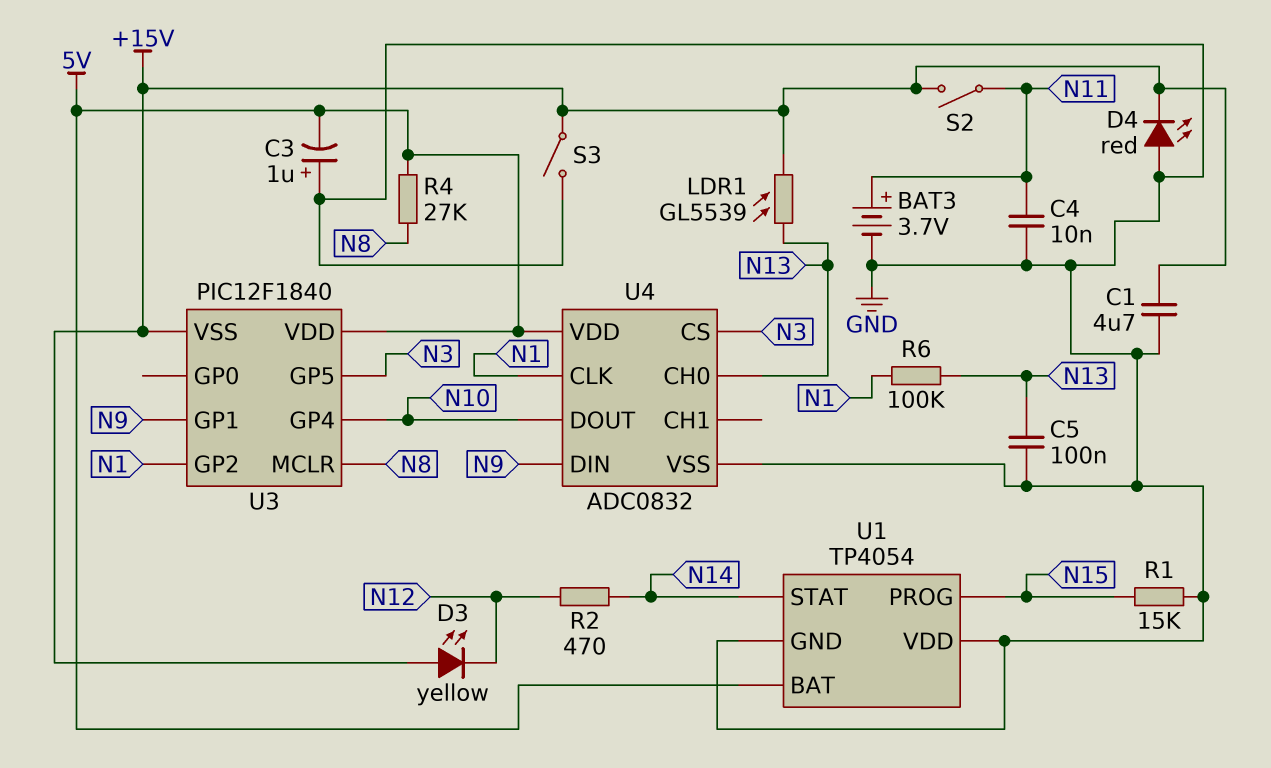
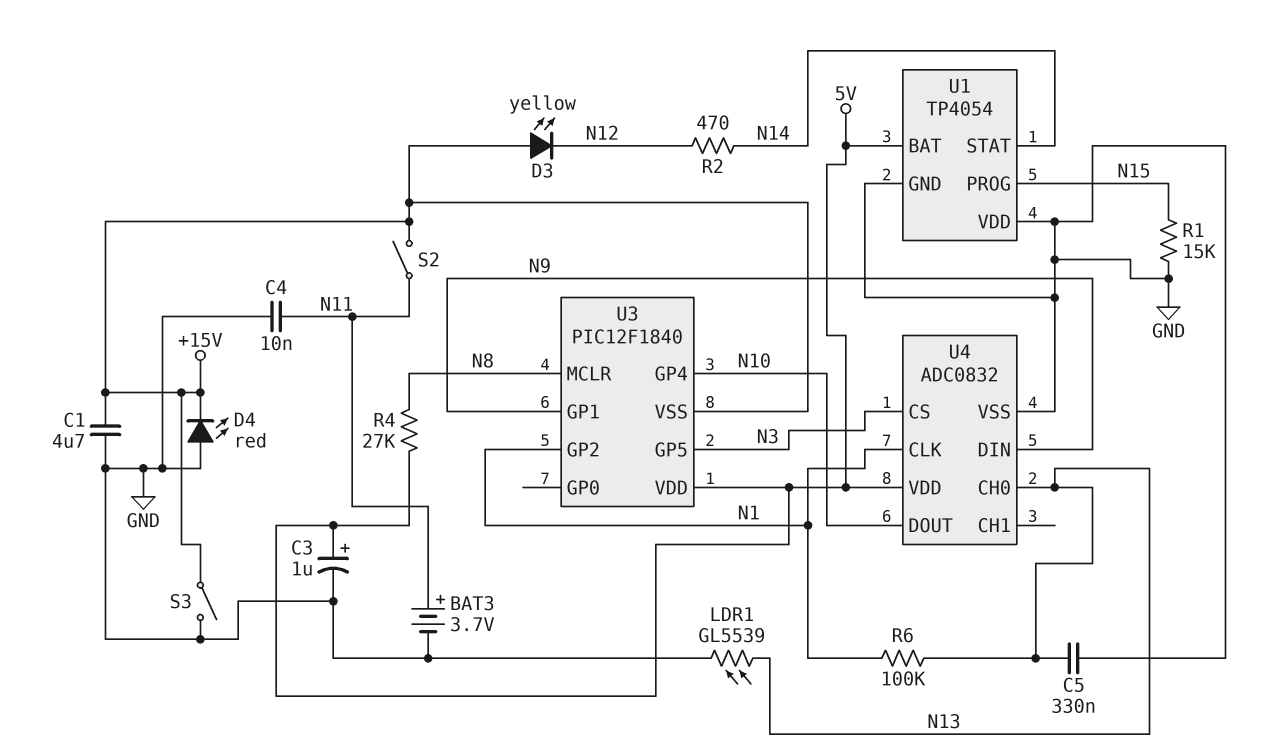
C3: 1uF (plus GND, minus 5V) -> 1uF (plus 5V, minus GND)
C5: 100nF (GND, N13) -> 330nF (GND, N13)
LDR1: GL5539 (+15V, N13) -> GL5539 (GND, N13)

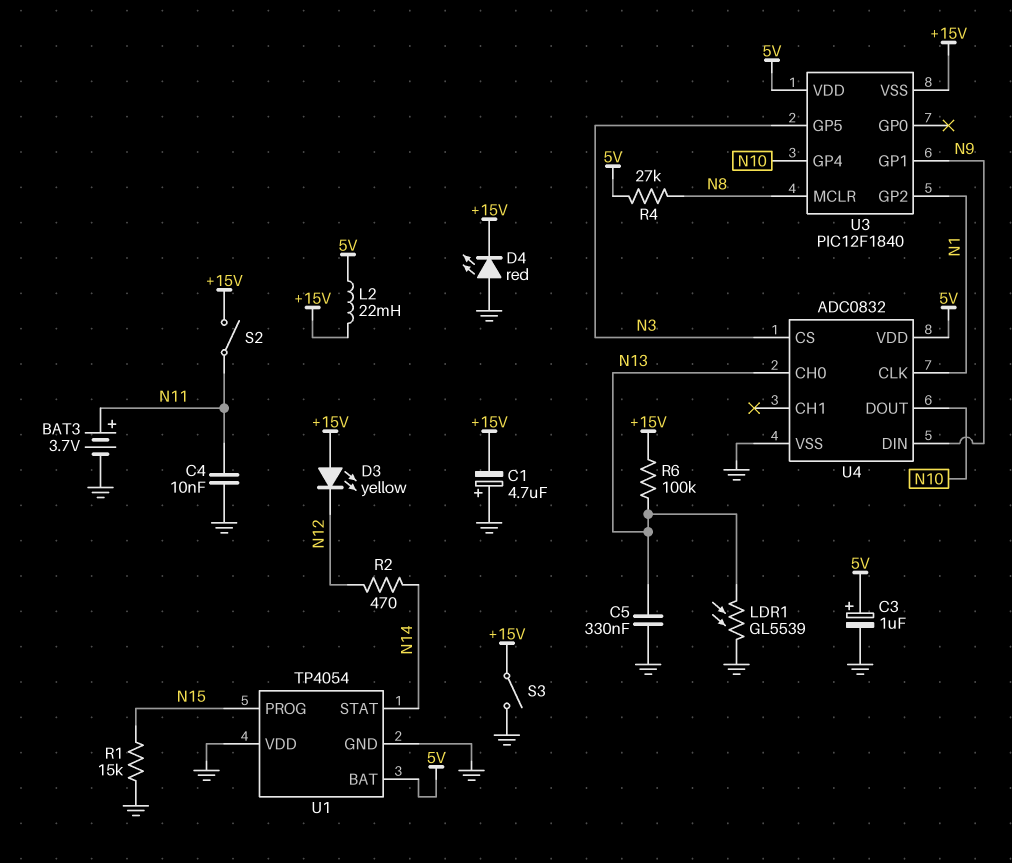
C1: 4.7uF (+15V, GND) -> 4.7uF (plus GND, minus +15V)
L2: none -> 22mH (+15V, 5V)
R6: 100k (N1, N13) -> 100k (+15V, N13)

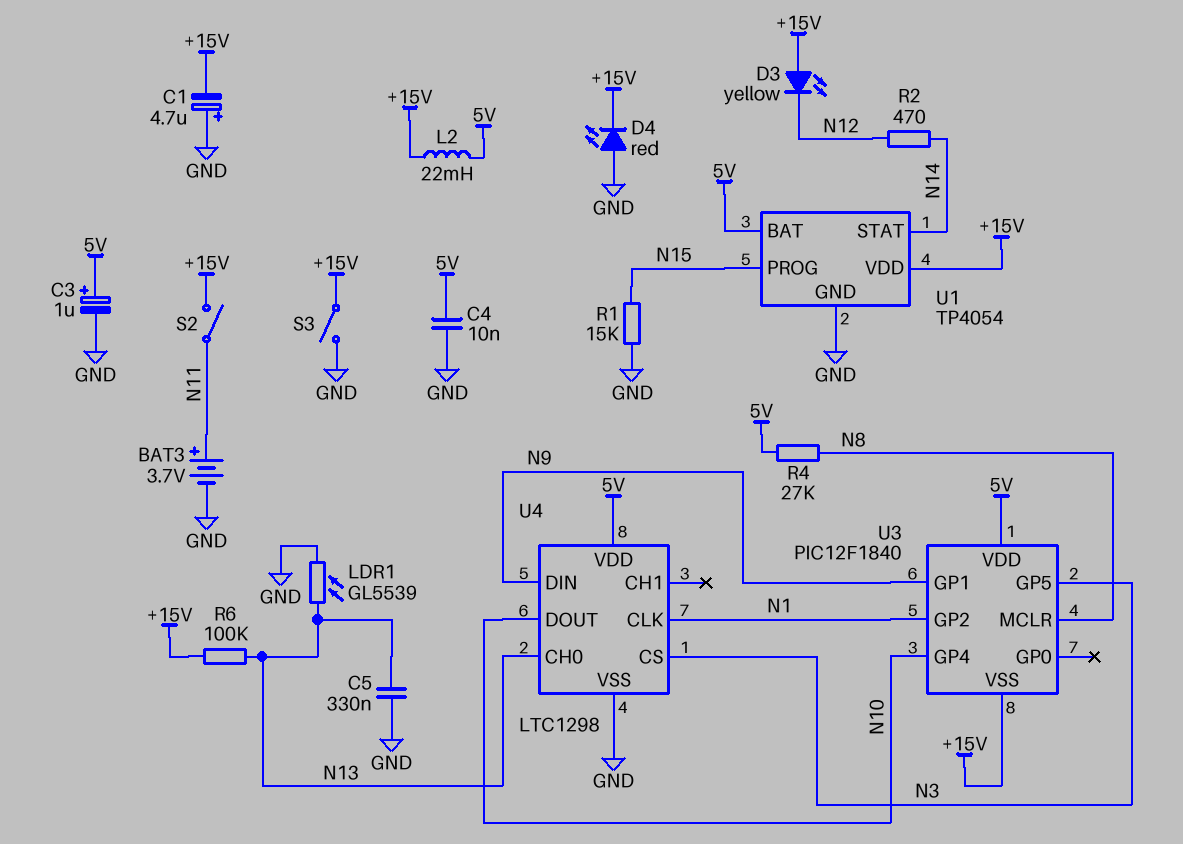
C4: 10nF (GND, N11) -> 10nF (5V, GND)
U1 pin VDD: GND -> +15V
U4: ADC0832 -> LTC1298

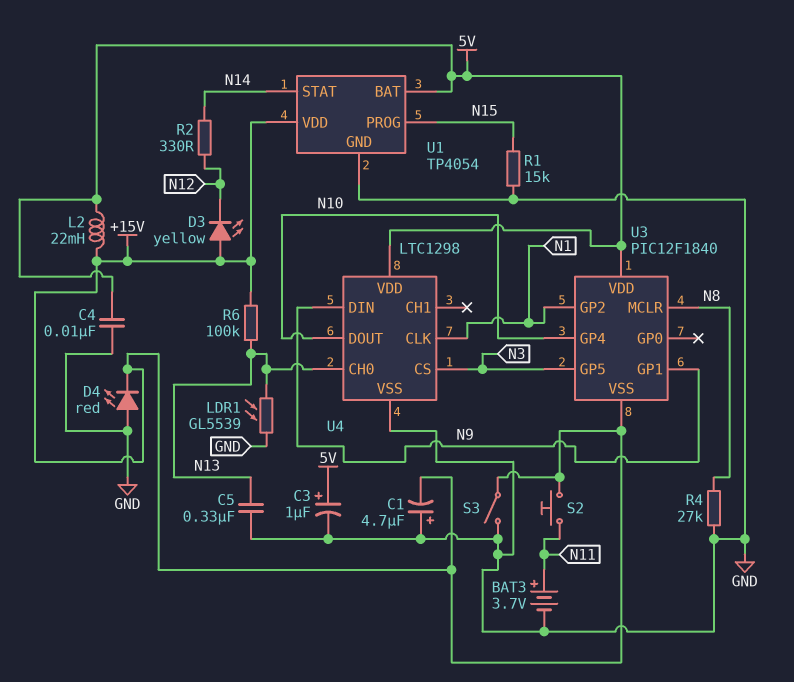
R2: 470 (N12, N14) -> 330 (N12, N14)
R4: 27k (5V, N8) -> 27k (GND, N8)
S2: switch (+15V, N11) -> button (+15V, N11)

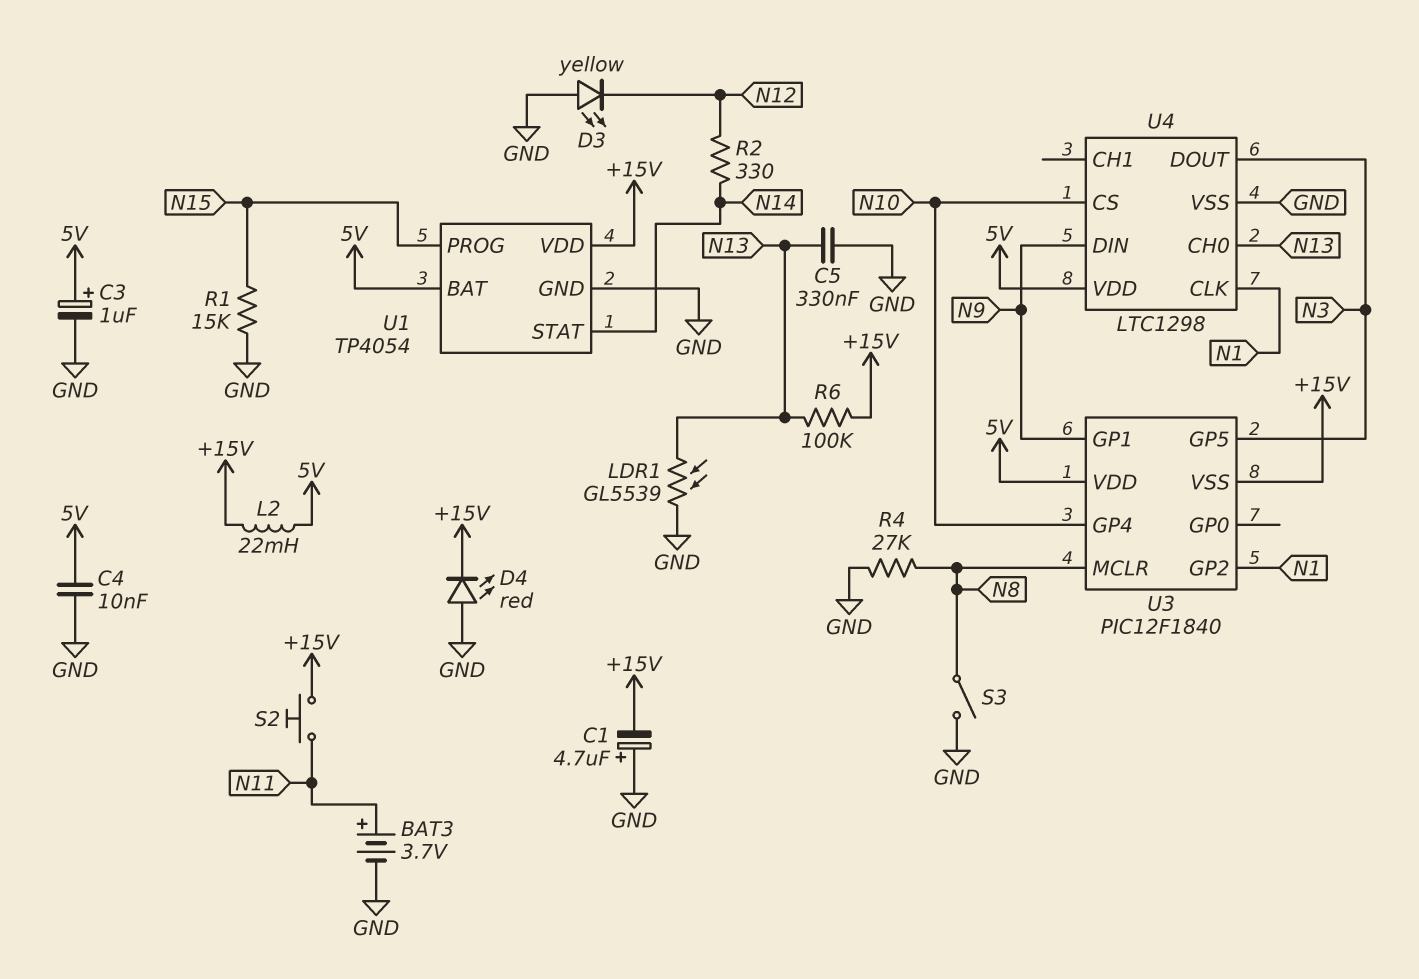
D3: LED yellow (A +15V, K N12) -> LED yellow (A GND, K N12)
S3: switch (+15V, GND) -> switch (GND, N8)
U4 pin CS: N3 -> N10
U4 pin DOUT: N10 -> N3

